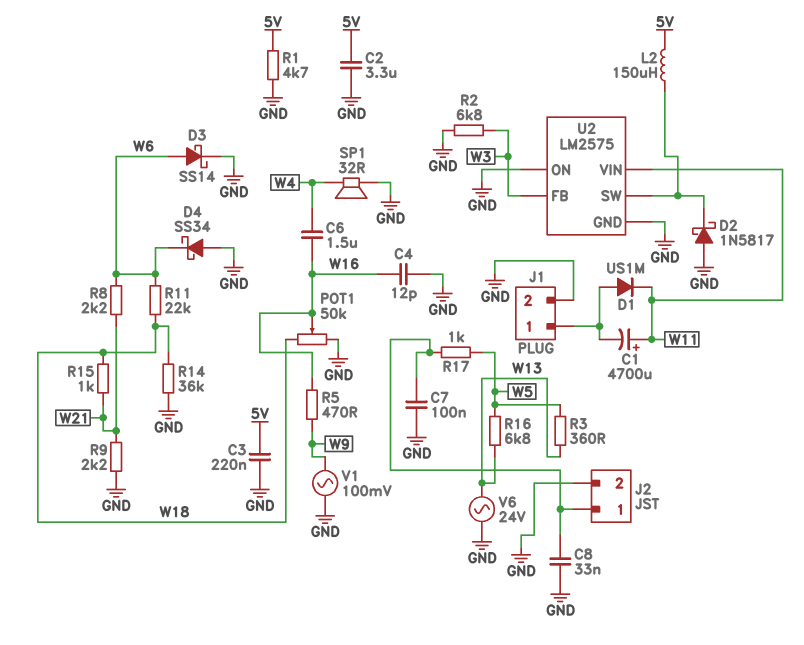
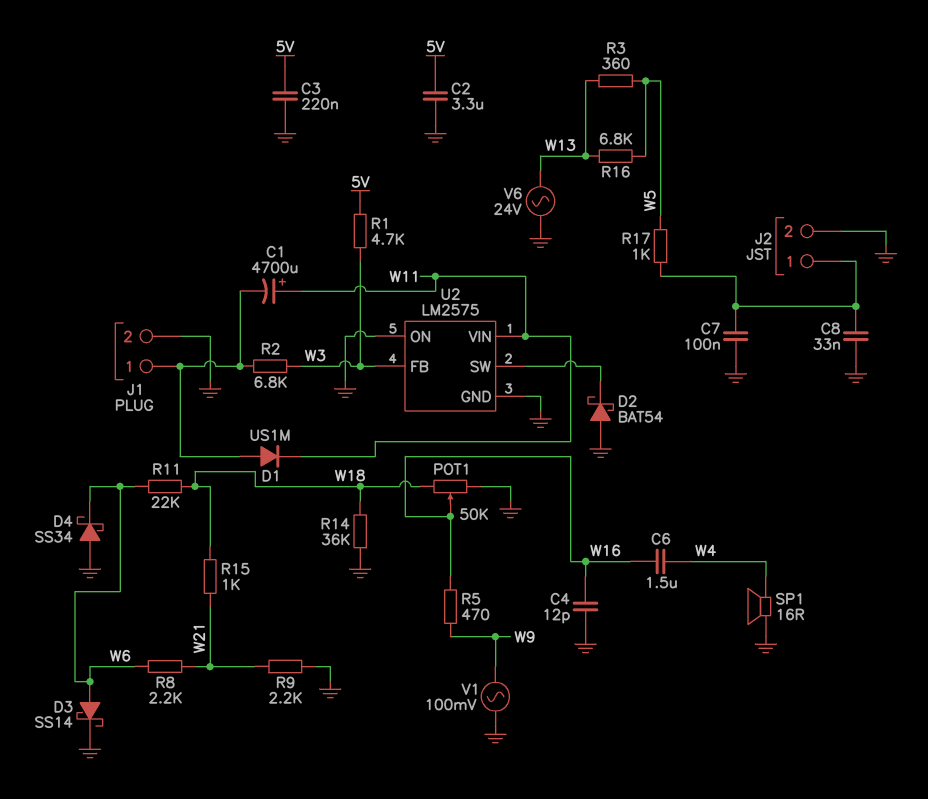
D2: schottky 1N5817 (A GND, K U2/SW) -> schottky BAT54 (A GND, K U2/SW)
L2: 150uH (5V, U2/SW) -> none
R1: 4.7k (5V, GND) -> 4.7k (5V, W3)
R2: 6.8k (GND, W3) -> 6.8k (J1/1, W3)
SP1: speaker 32R (GND, W4) -> speaker 16R (GND, W4)

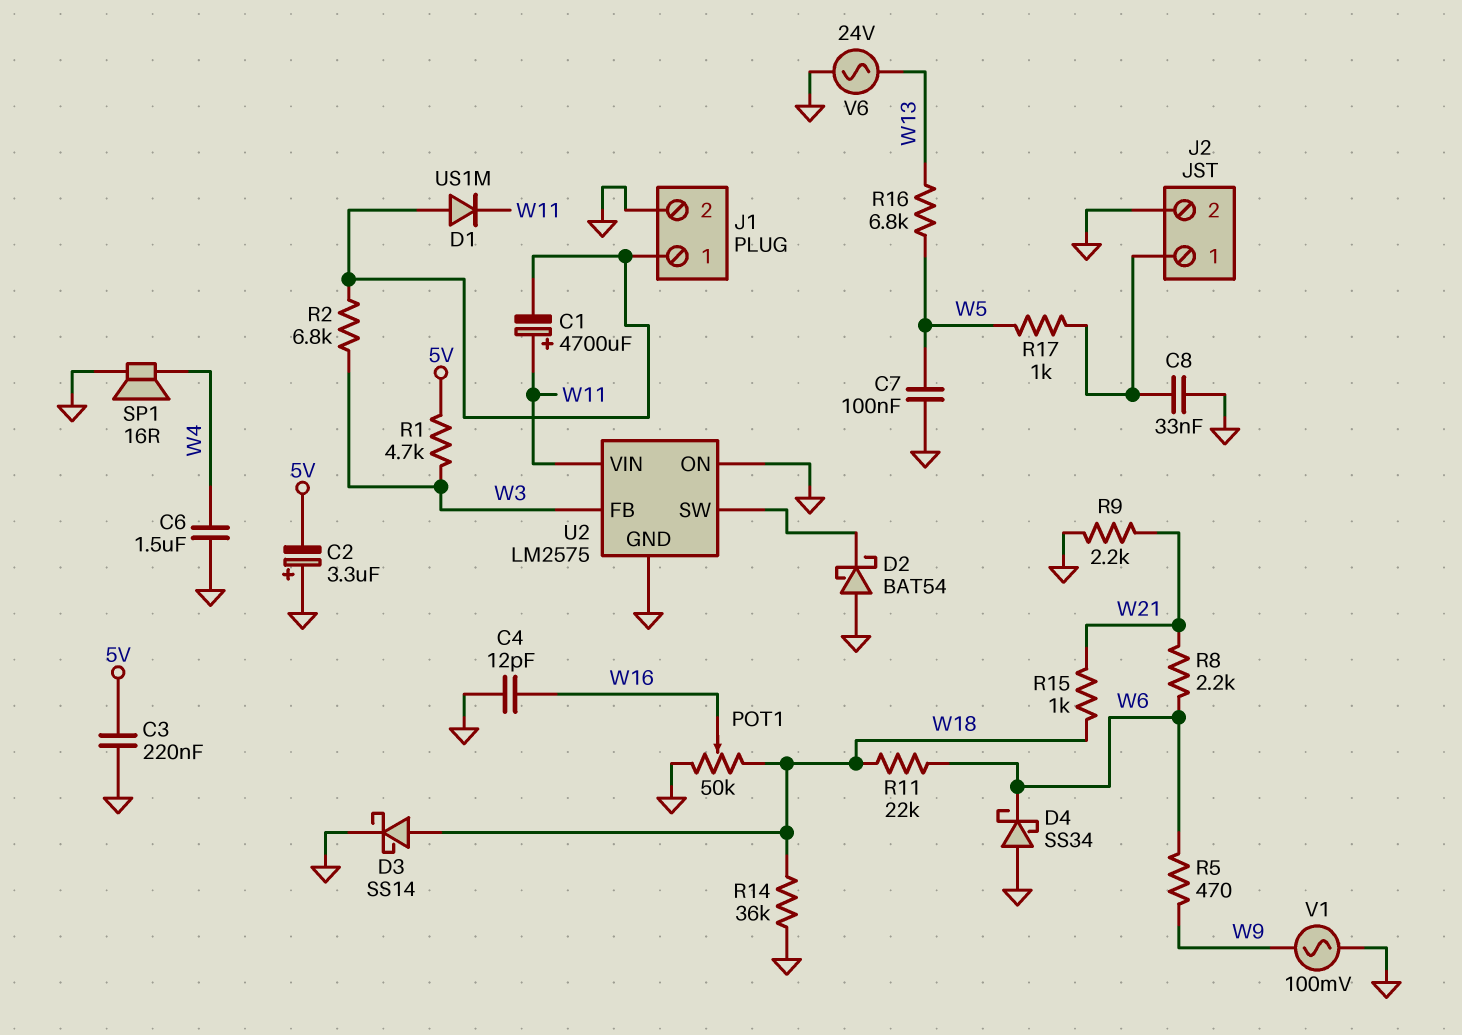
C2: 3.3uF (5V, GND) -> 3.3uF (plus GND, minus 5V)
C6: 1.5uF (W4, W16) -> 1.5uF (GND, W4)
C7: 100nF (GND, J2/1) -> 100nF (GND, W5)
D3: schottky SS14 (A W6, K GND) -> schottky SS14 (A W18, K GND)
R3: 360 (W5, W13) -> none
R5: 470 (W9, W16) -> 470 (W6, W9)

